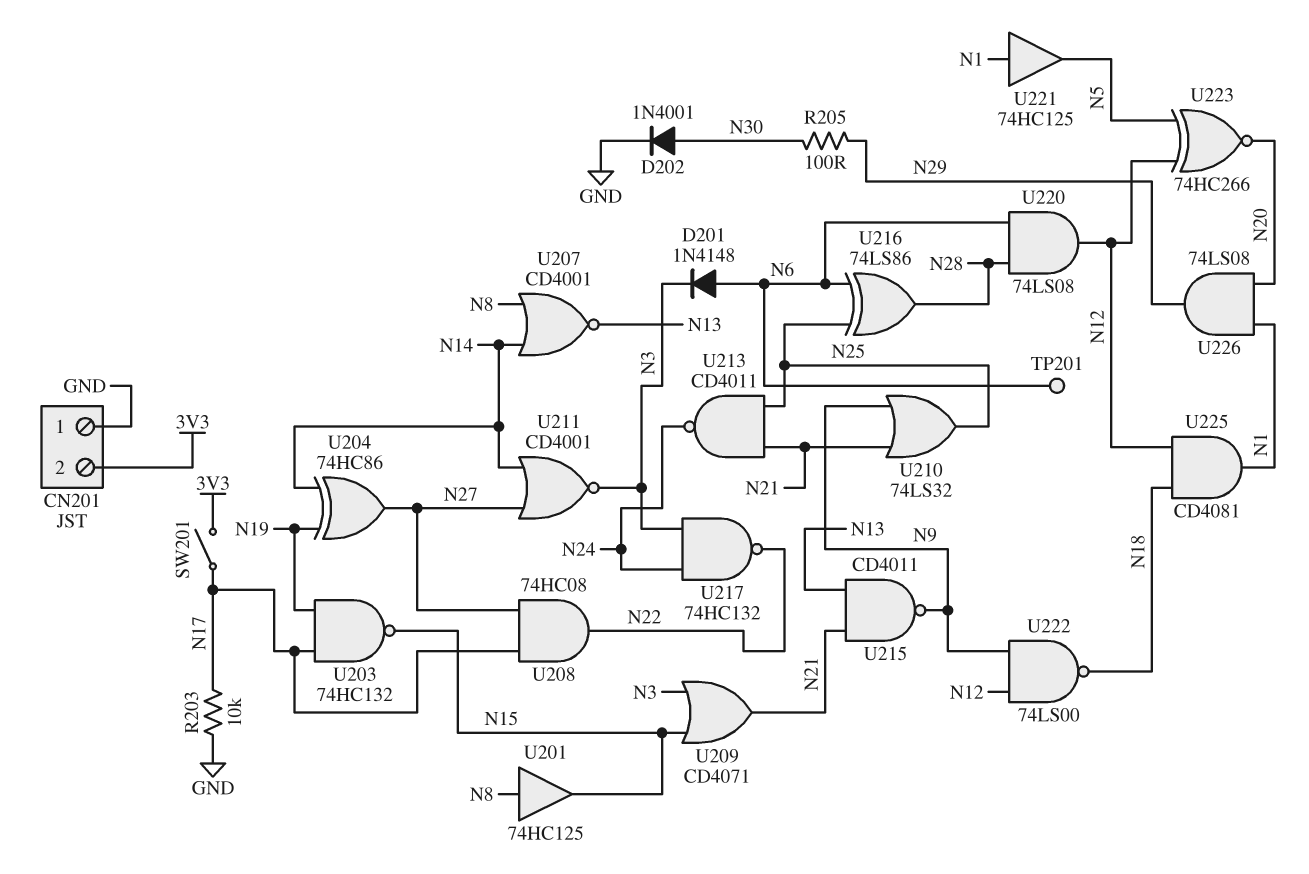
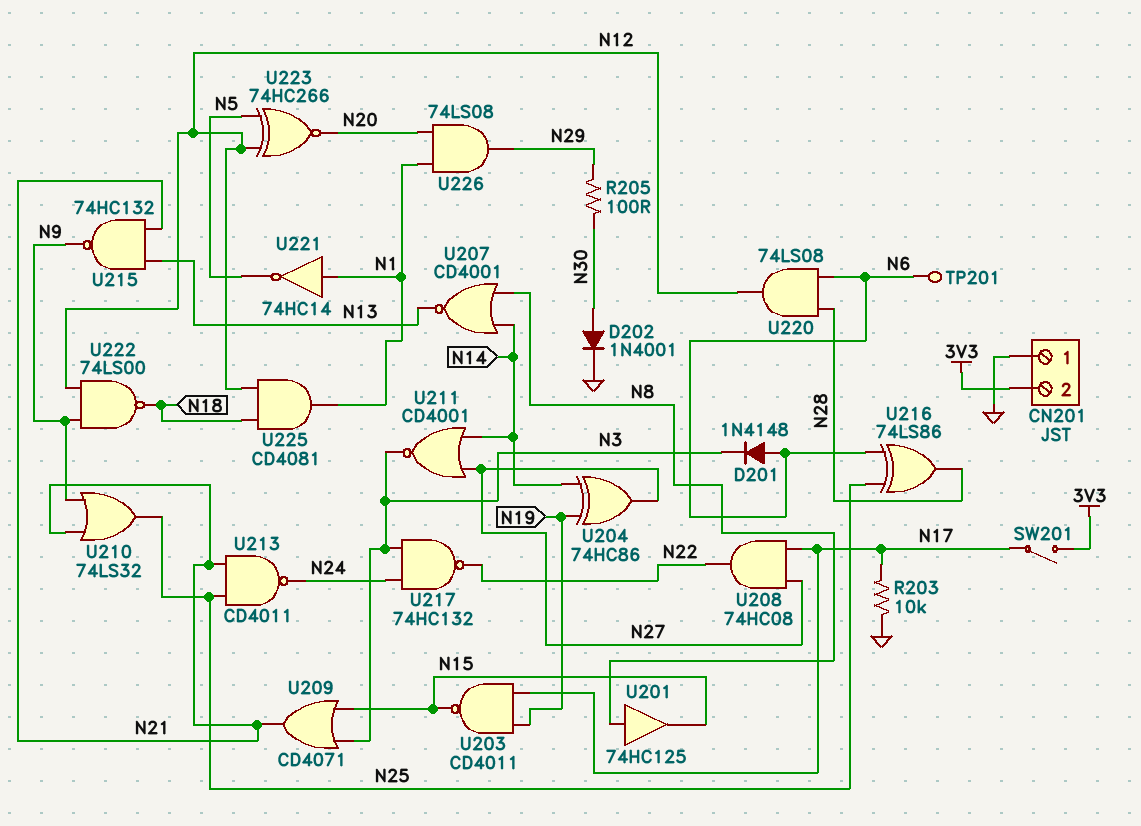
U203: NAND 74HC132 (in N17, in N19, out N15) -> NAND CD4011 (in N17, in N19, out N15)
U215: NAND CD4011 (in N13, in N21, out N9) -> NAND 74HC132 (in N13, in N21, out N9)
U221: buffer 74HC125 (in N1, out N5) -> NOT 74HC14 (in N1, out N5)

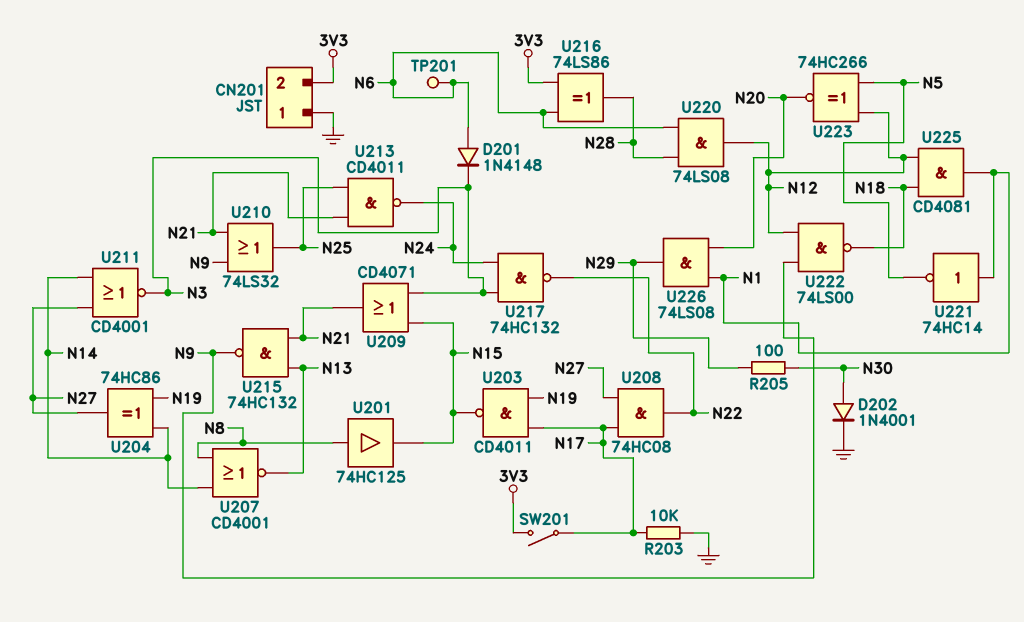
U216: XOR 74LS86 (in N6, in N25, out N28) -> XOR 74LS86 (in 3V3, in N6, out N28)

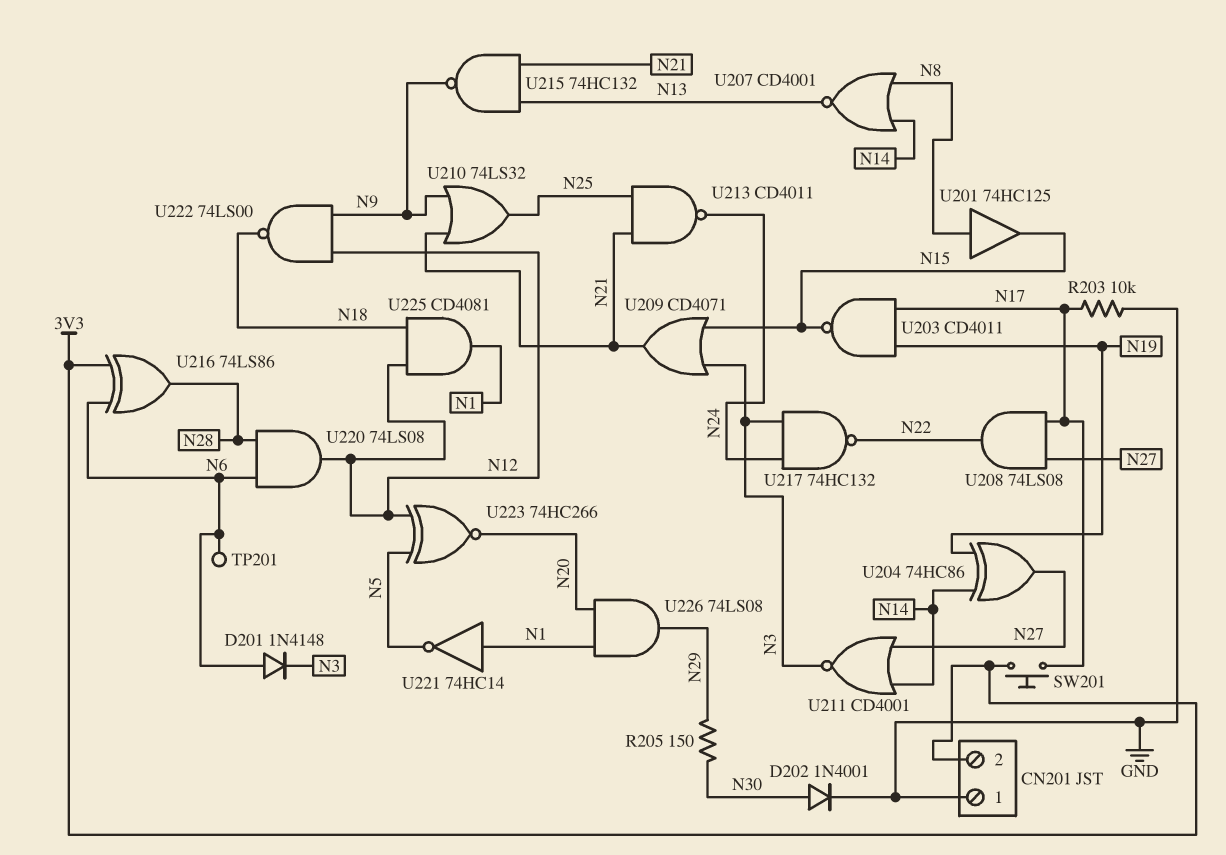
R205: 100 (N29, N30) -> 150 (N29, N30)
SW201: switch (3V3, N17) -> button (3V3, N17)
U208: AND 74HC08 (in N17, in N27, out N22) -> AND 74LS08 (in N17, in N27, out N22)

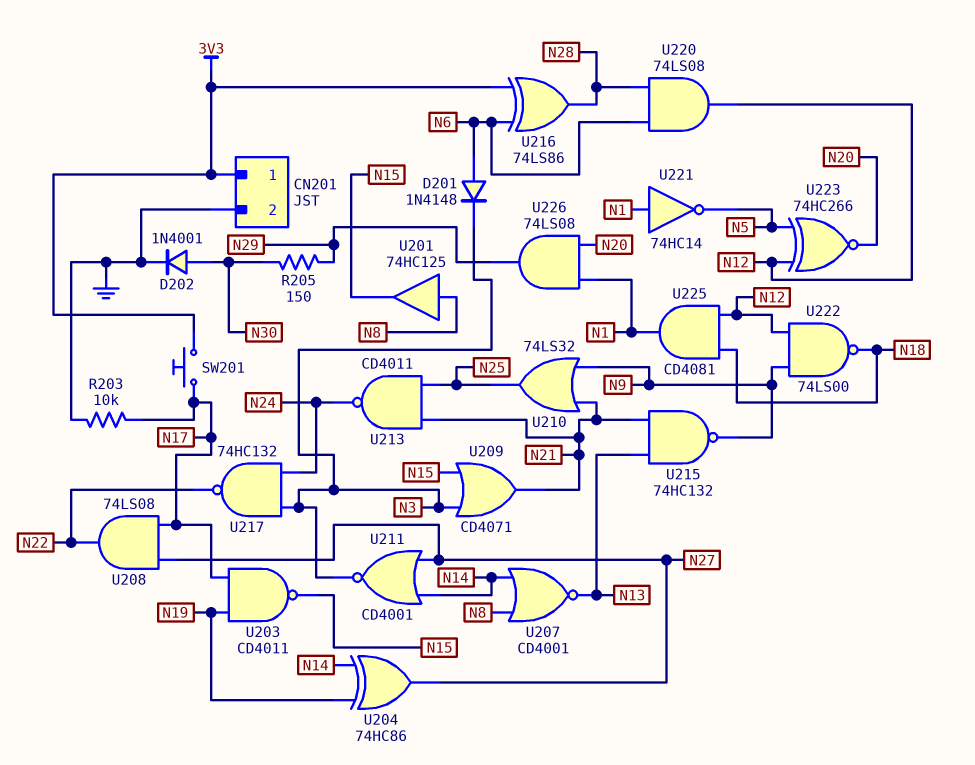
CN201 pin 1: GND -> 3V3
CN201 pin 2: 3V3 -> GND
TP201: test point (N6) -> none

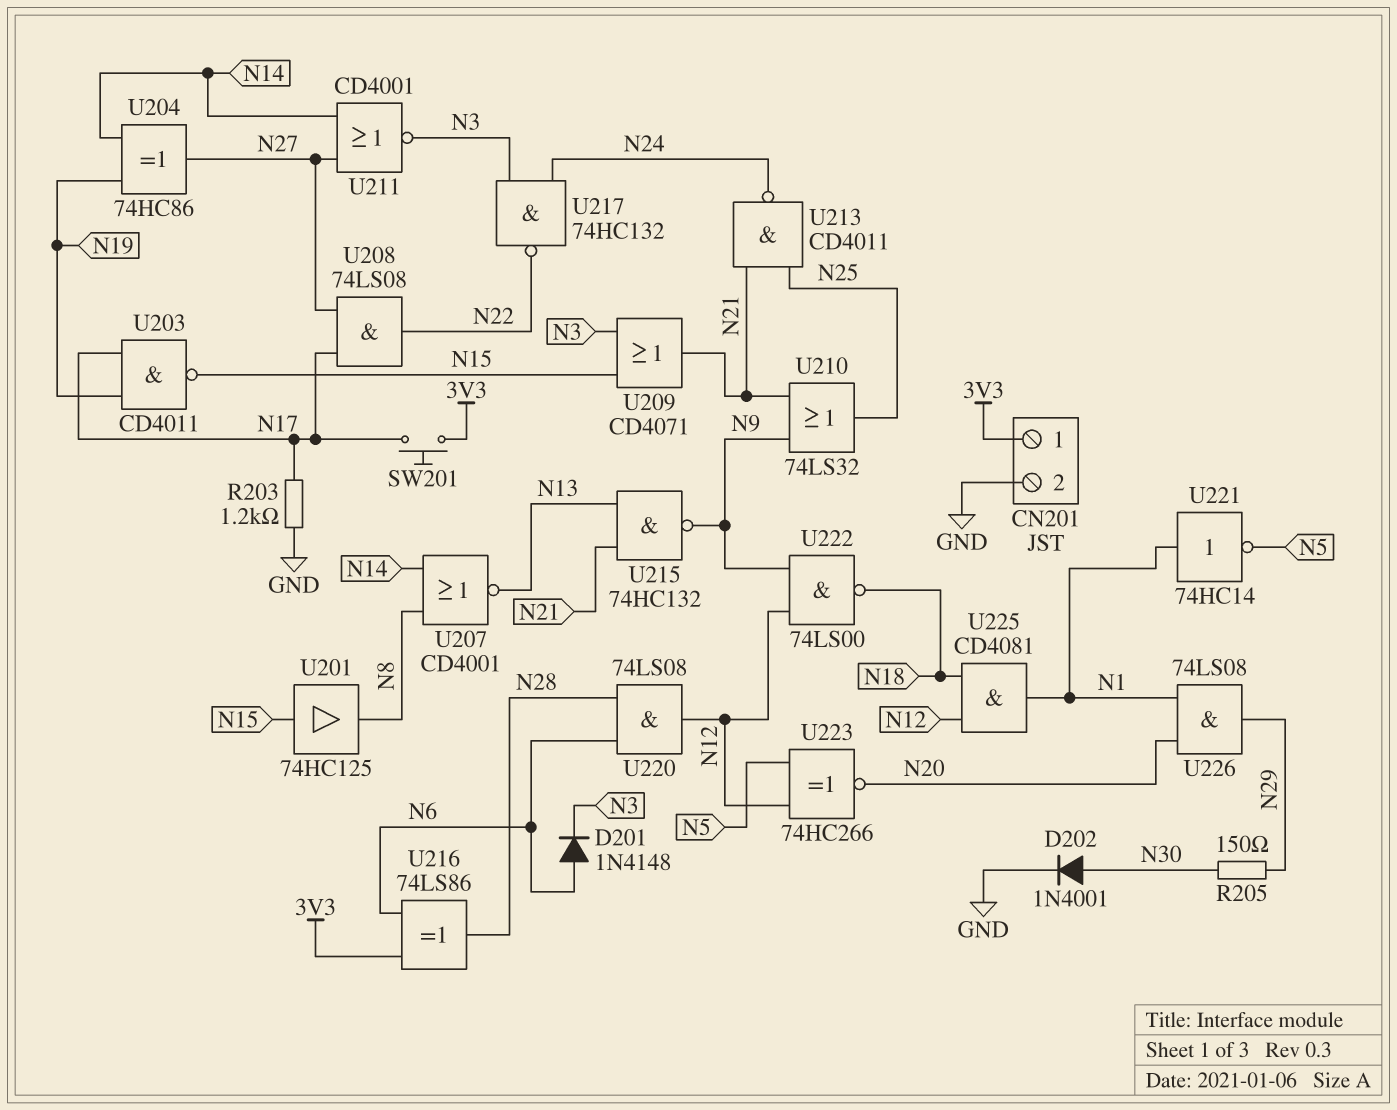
R203: 10k (GND, N17) -> 1.2k (GND, N17)
U201: buffer 74HC125 (in N8, out N15) -> buffer 74HC125 (in N15, out N8)

